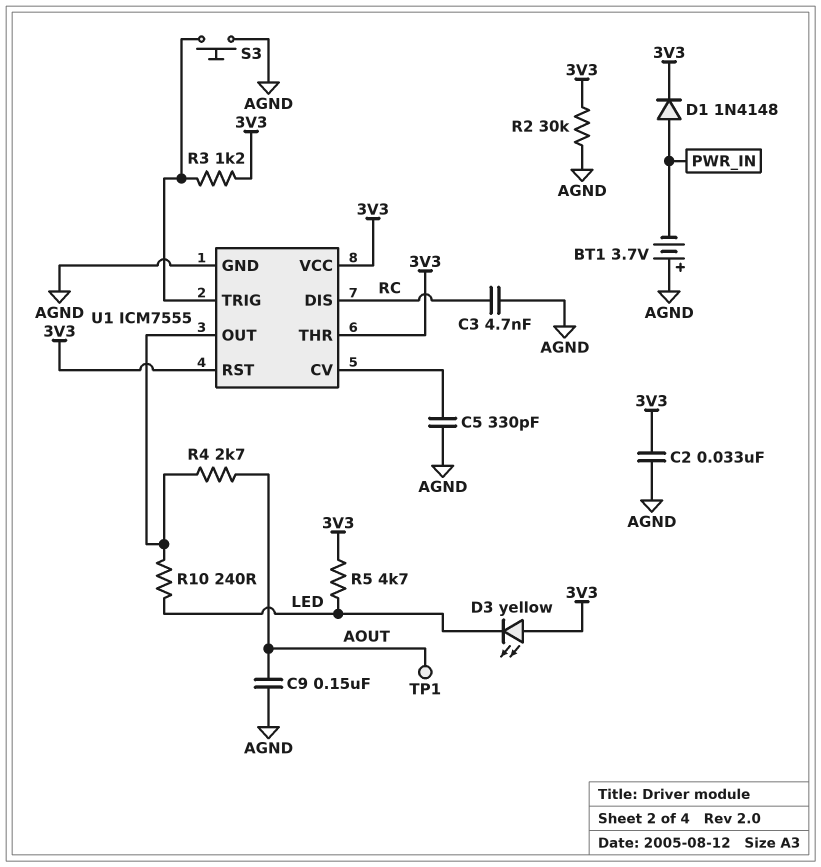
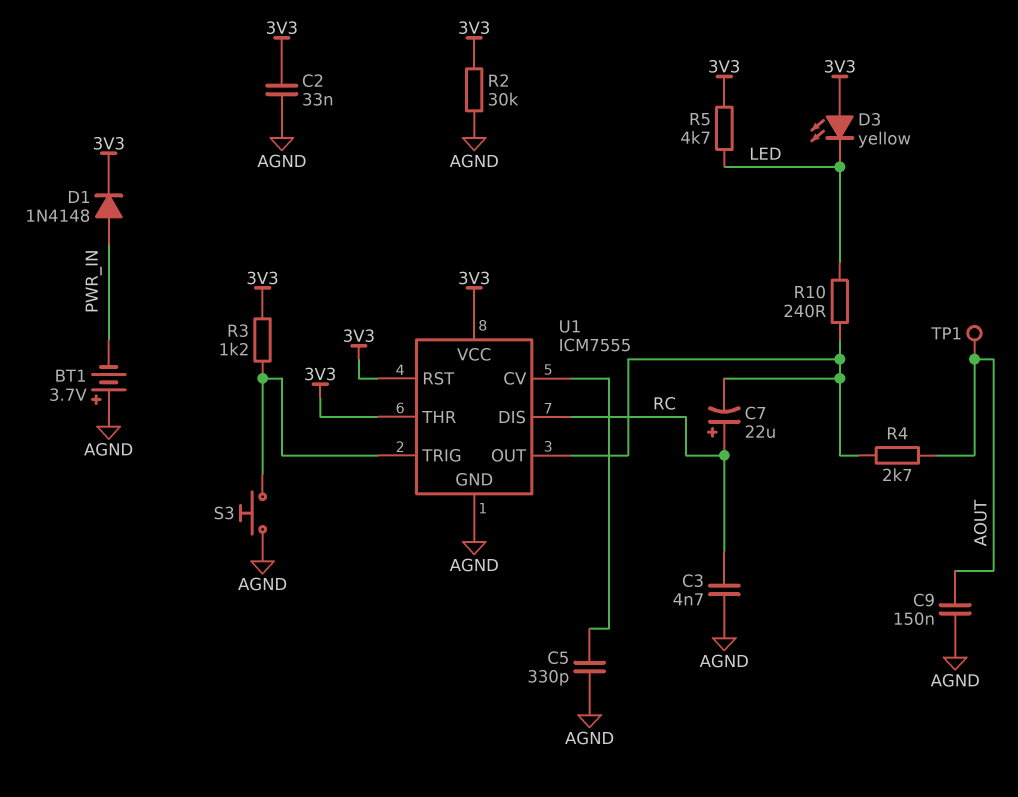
C7: none -> 22uF (plus RC, minus U1/OUT)

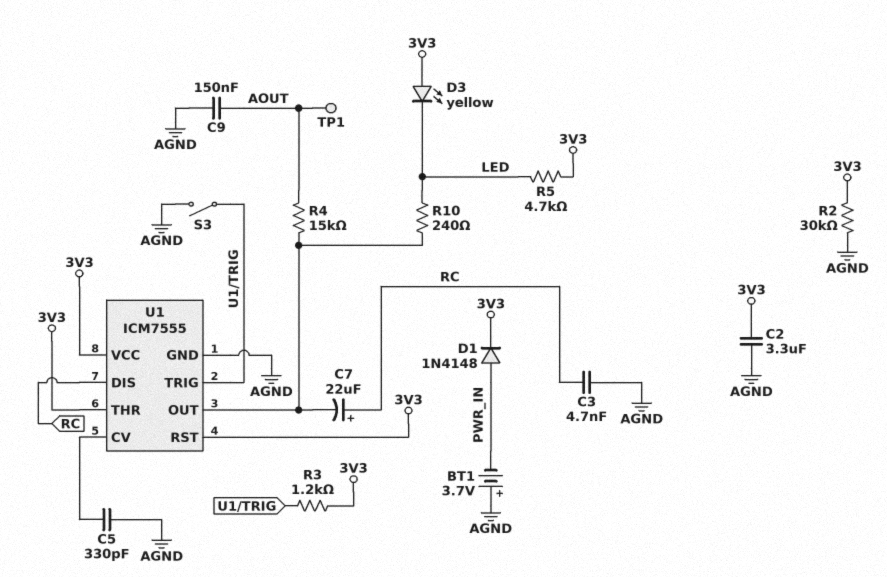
C2: 33nF (3V3, AGND) -> 3.3uF (3V3, AGND)
R4: 2.7k (AOUT, U1/OUT) -> 15k (AOUT, U1/OUT)
S3: button (AGND, U1/TRIG) -> switch (AGND, U1/TRIG)

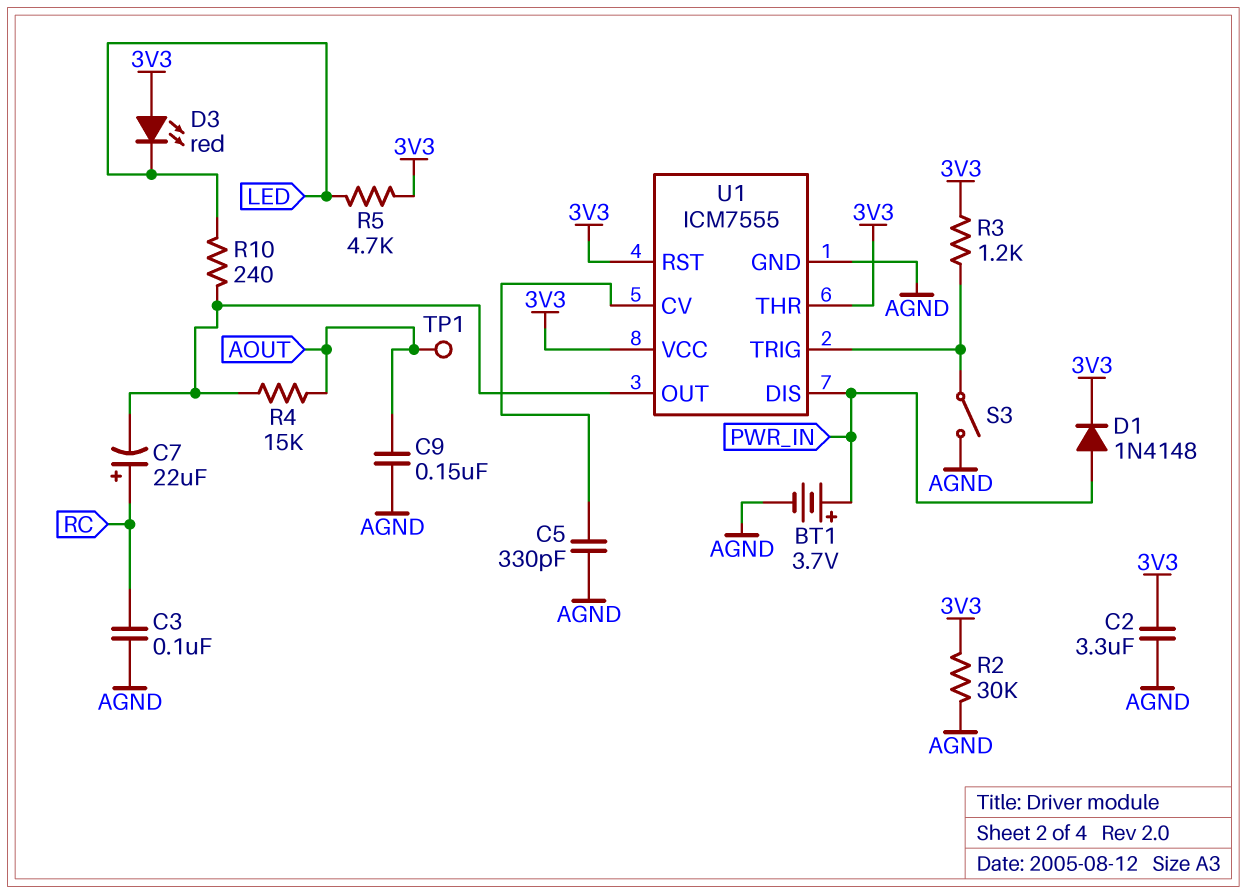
BT1: 3.7V (plus AGND, minus PWR_IN) -> 3.7V (plus PWR_IN, minus AGND)
C3: 4.7nF (AGND, RC) -> 100nF (AGND, RC)
D3: LED yellow (A 3V3, K LED) -> LED red (A 3V3, K LED)
U1 pin DIS: RC -> PWR_IN

